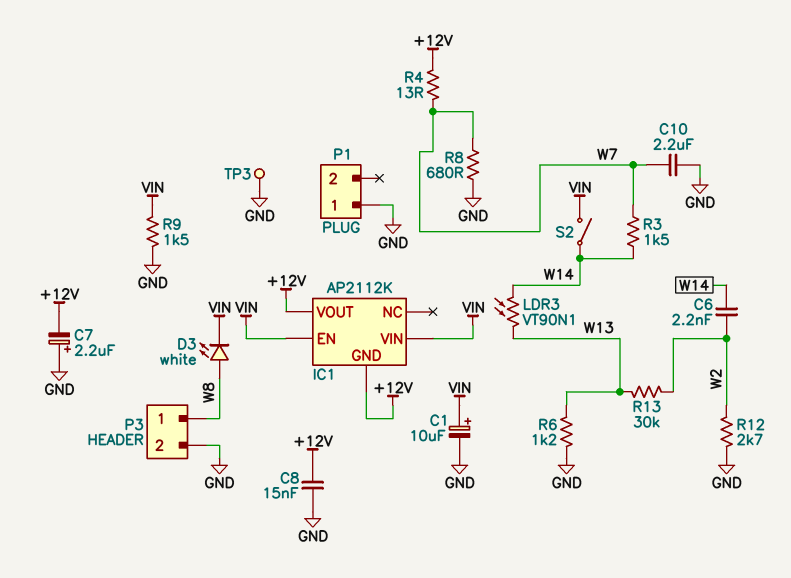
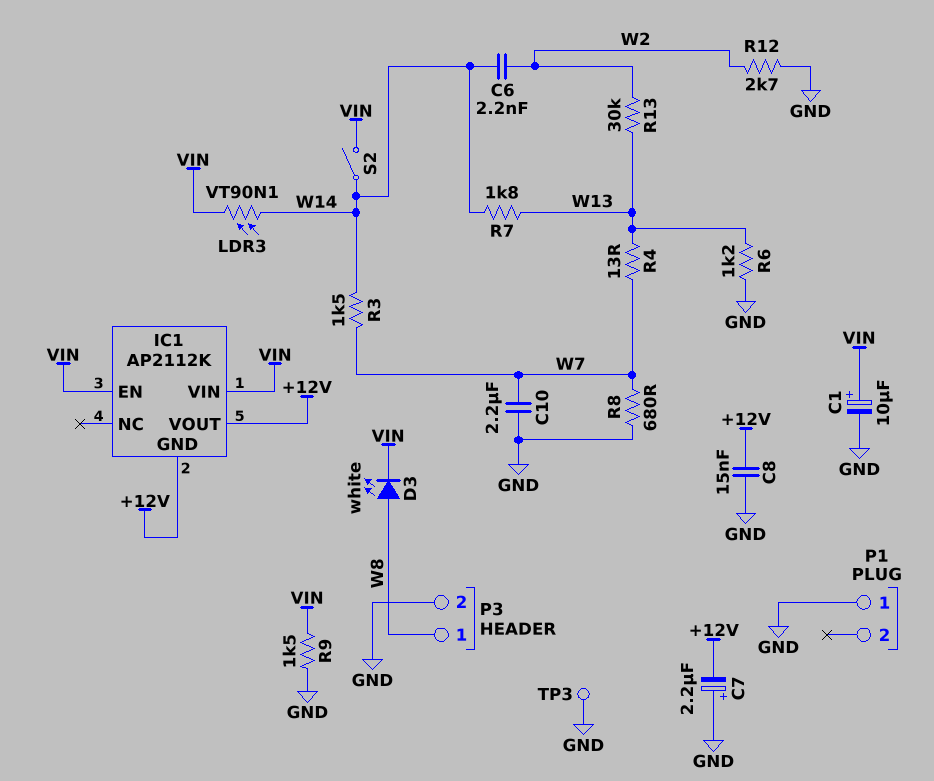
LDR3: VT90N1 (W13, W14) -> VT90N1 (VIN, W14)
R4: 13 (+12V, W7) -> 13 (W7, W13)
R7: none -> 1.8k (W13, W14)

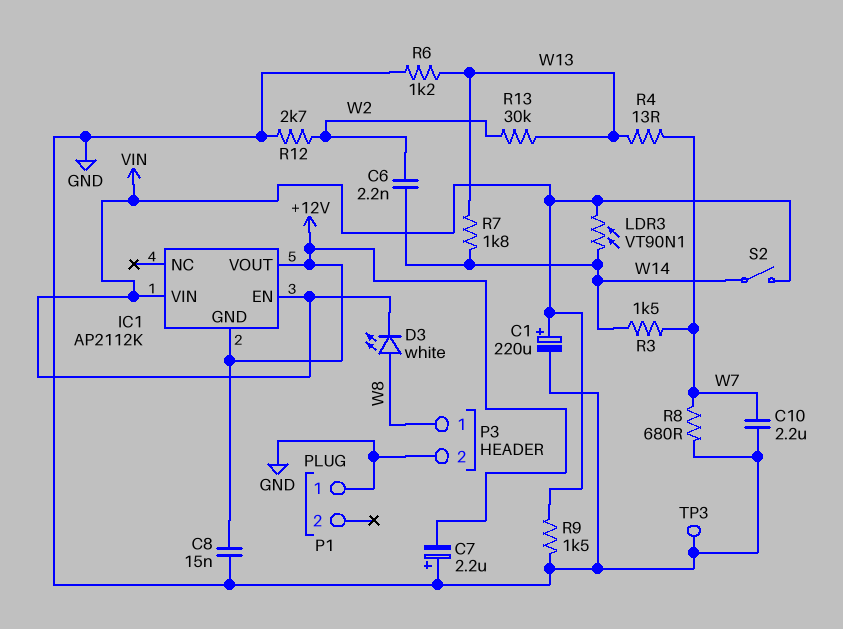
C1: 10uF (plus VIN, minus GND) -> 220uF (plus VIN, minus GND)

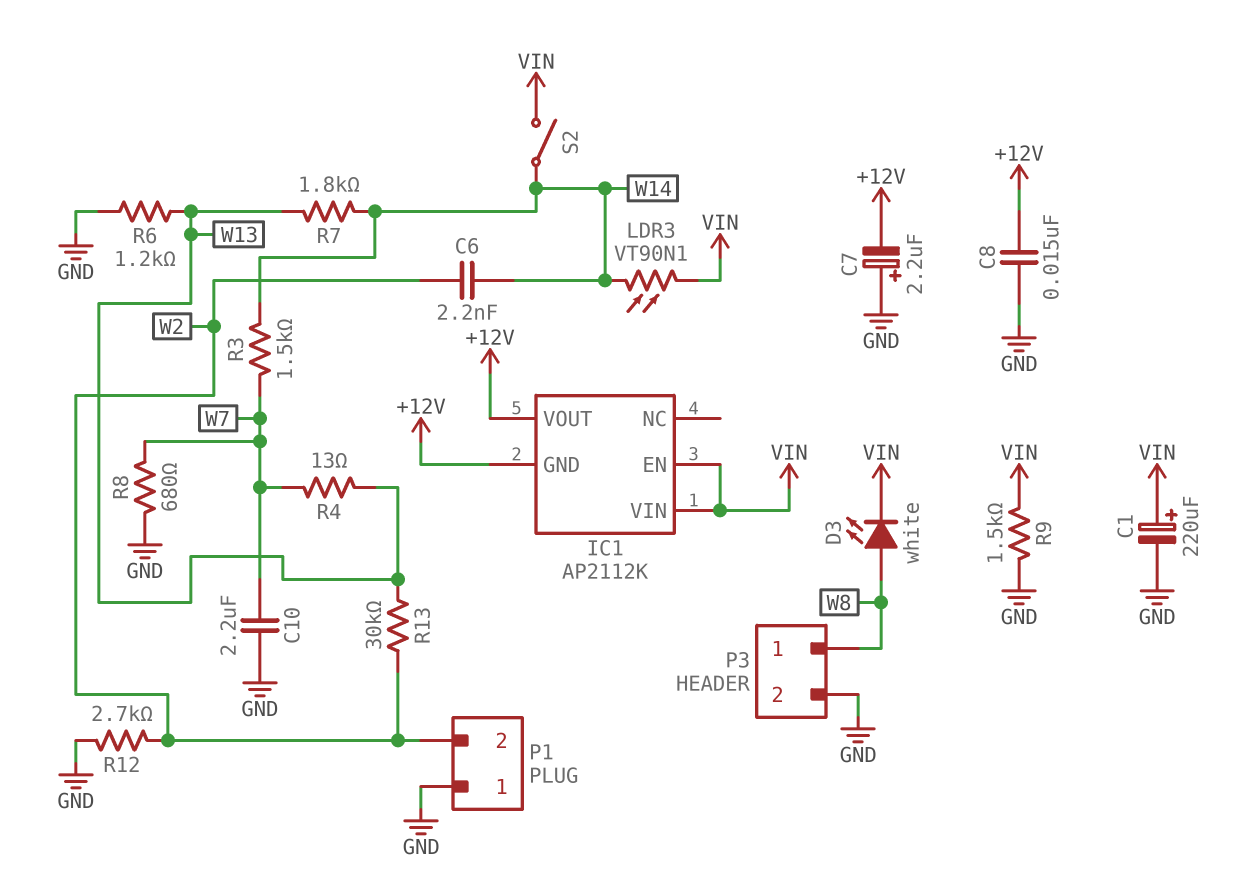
P1 pin 2: none -> W2
TP3: test point (GND) -> none

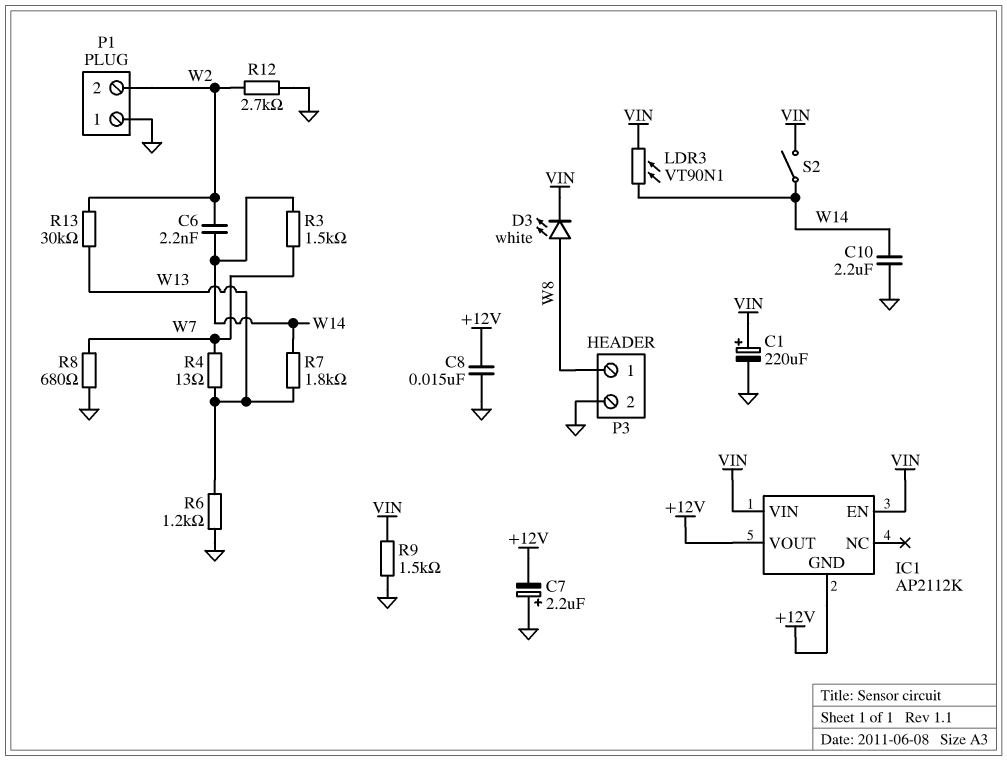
C10: 2.2uF (GND, W7) -> 2.2uF (GND, W14)

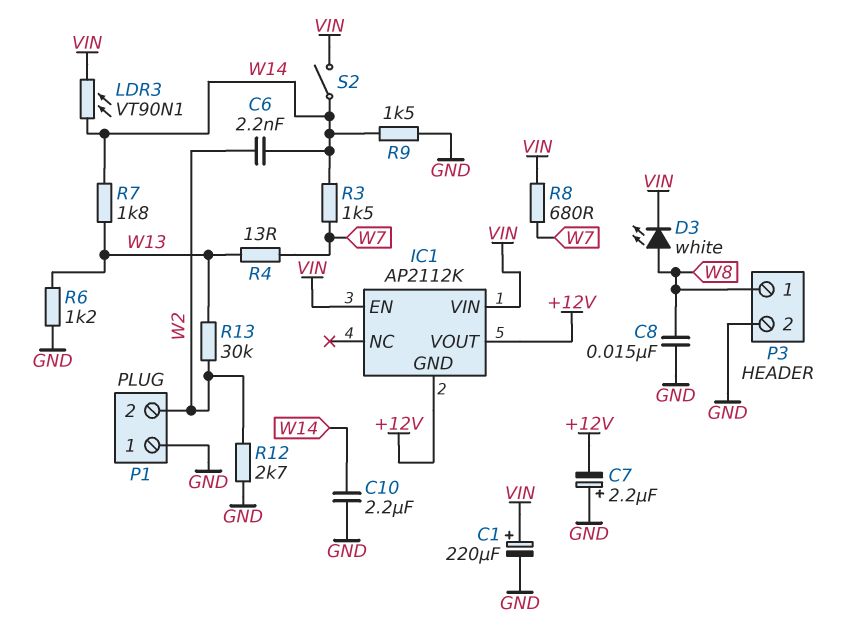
C8: 15nF (+12V, GND) -> 15nF (GND, W8)
R8: 680 (GND, W7) -> 680 (VIN, W7)
R9: 1.5k (GND, VIN) -> 1.5k (GND, W14)

